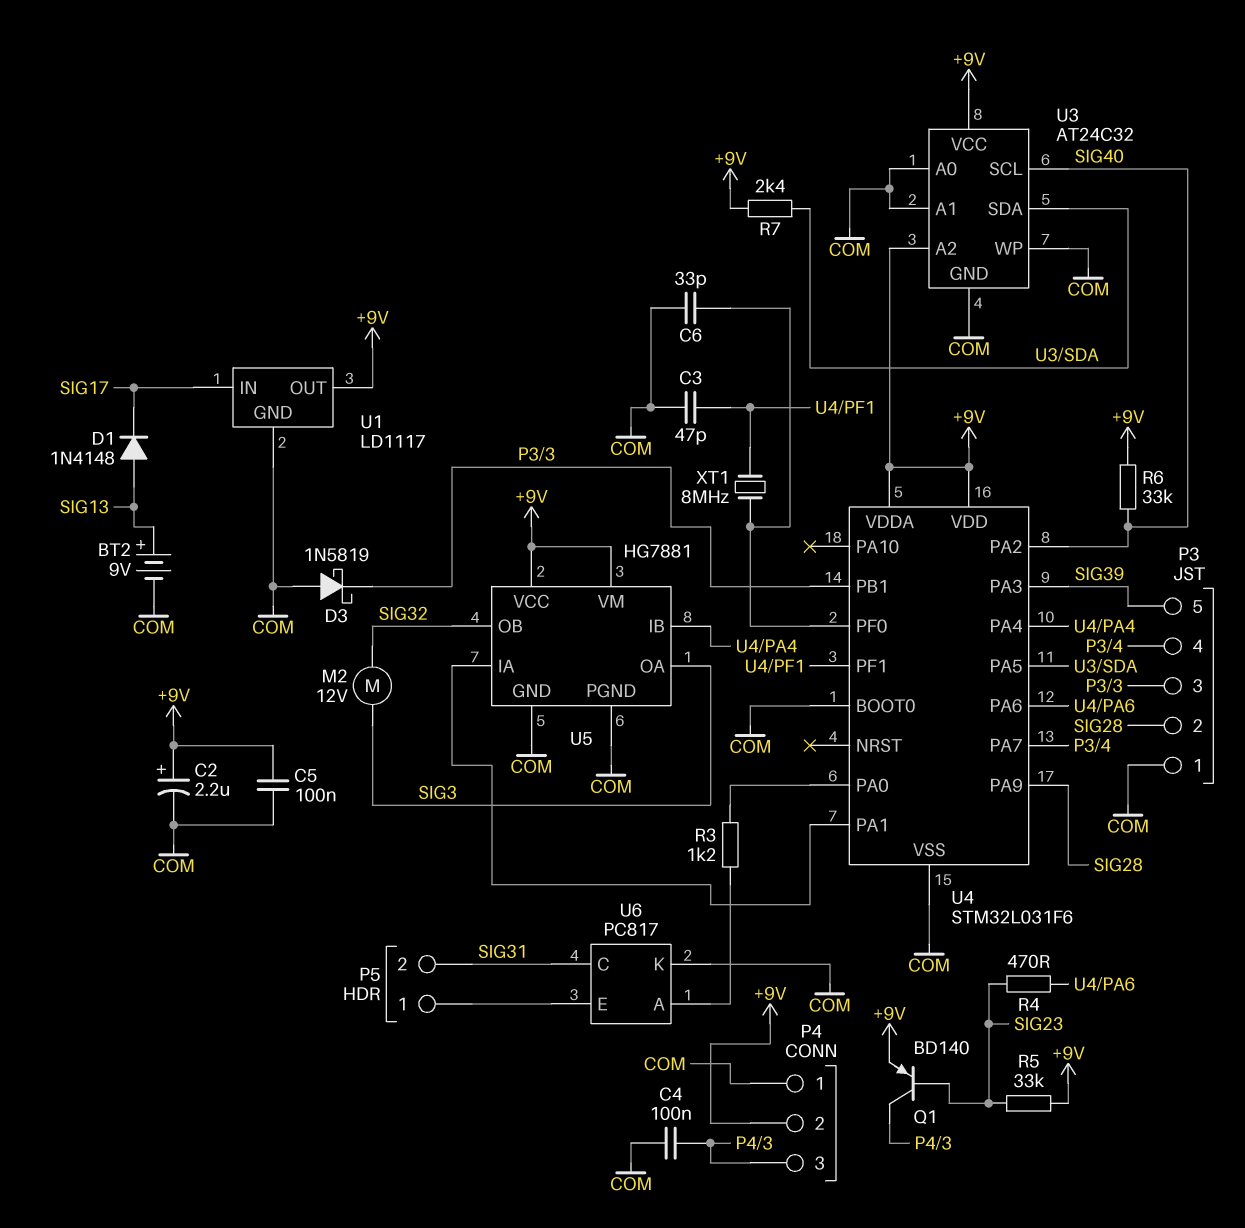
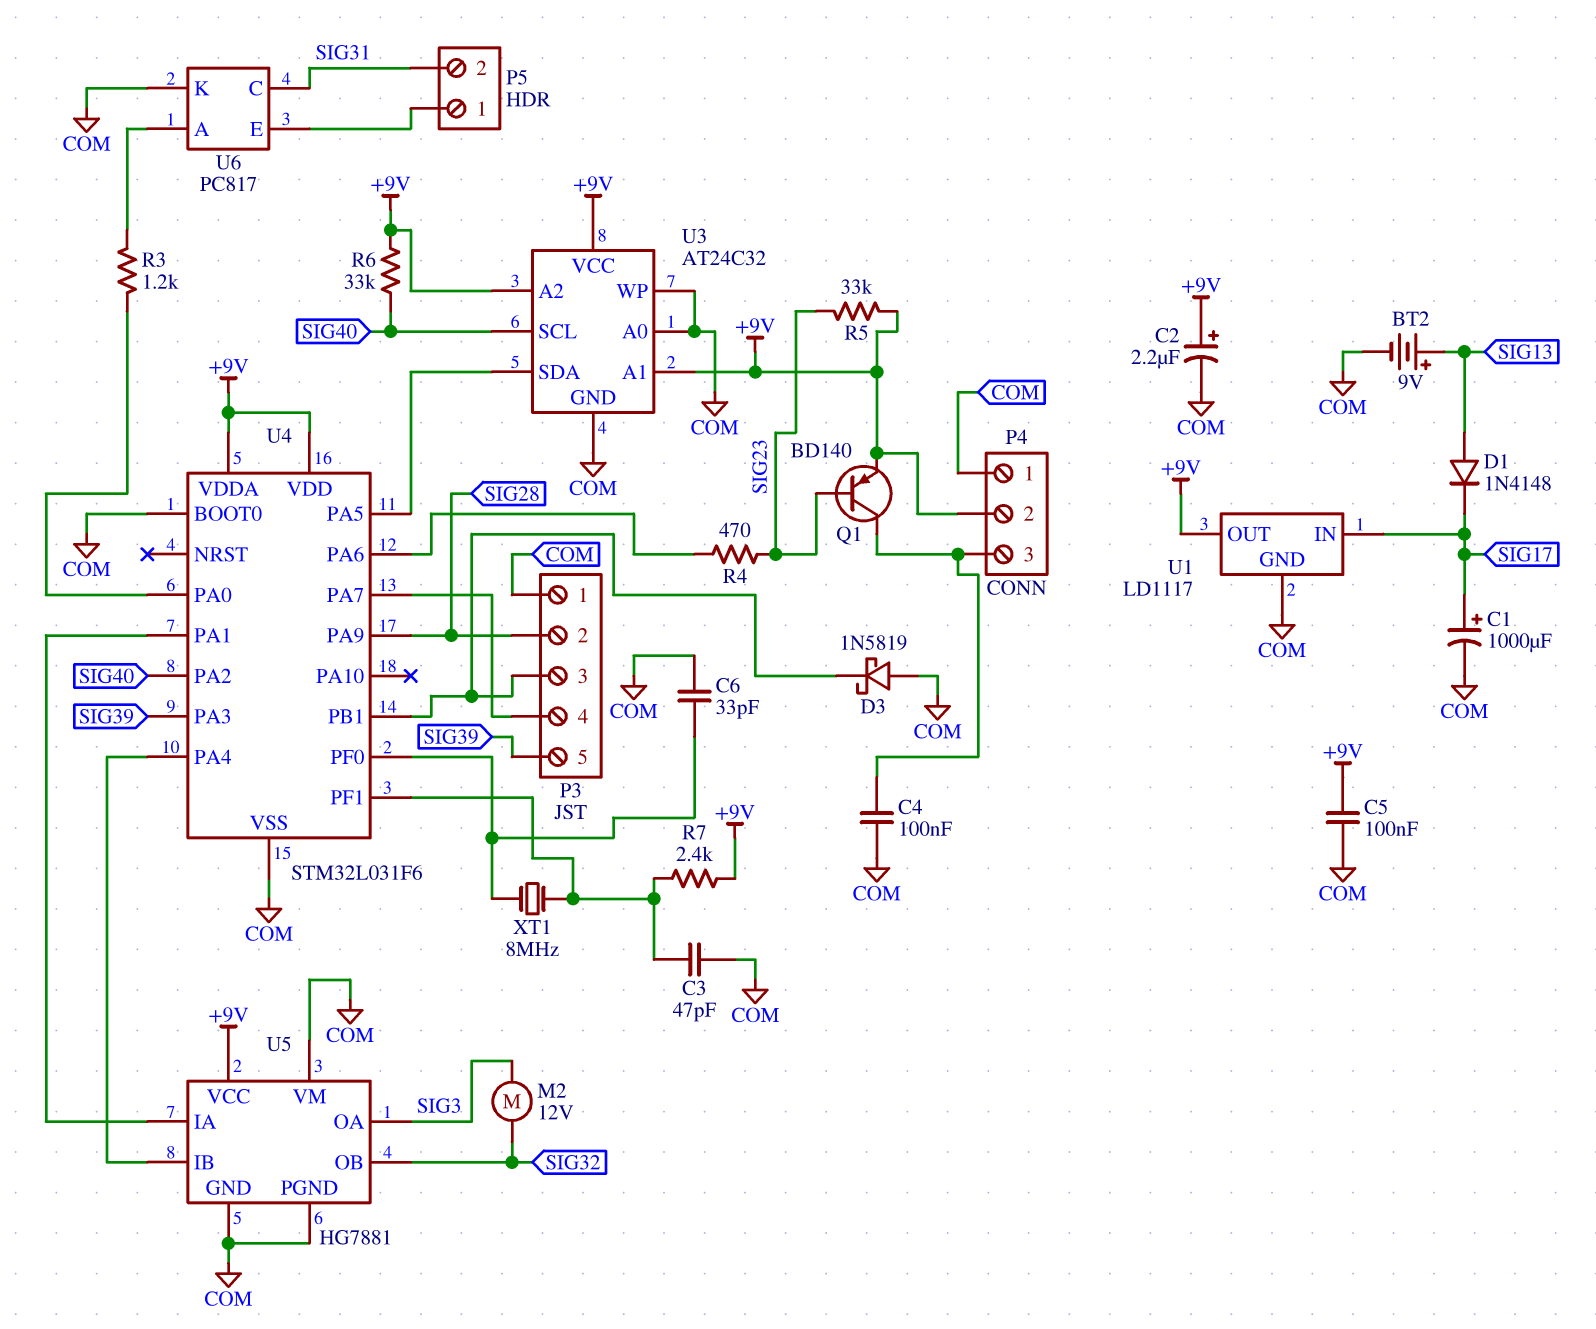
C1: none -> 1000uF (plus SIG17, minus COM)
R7: 2.4k (+9V, U3/SDA) -> 2.4k (+9V, U4/PF1)
U3 pin A1: COM -> +9V
U5 pin VM: +9V -> COM

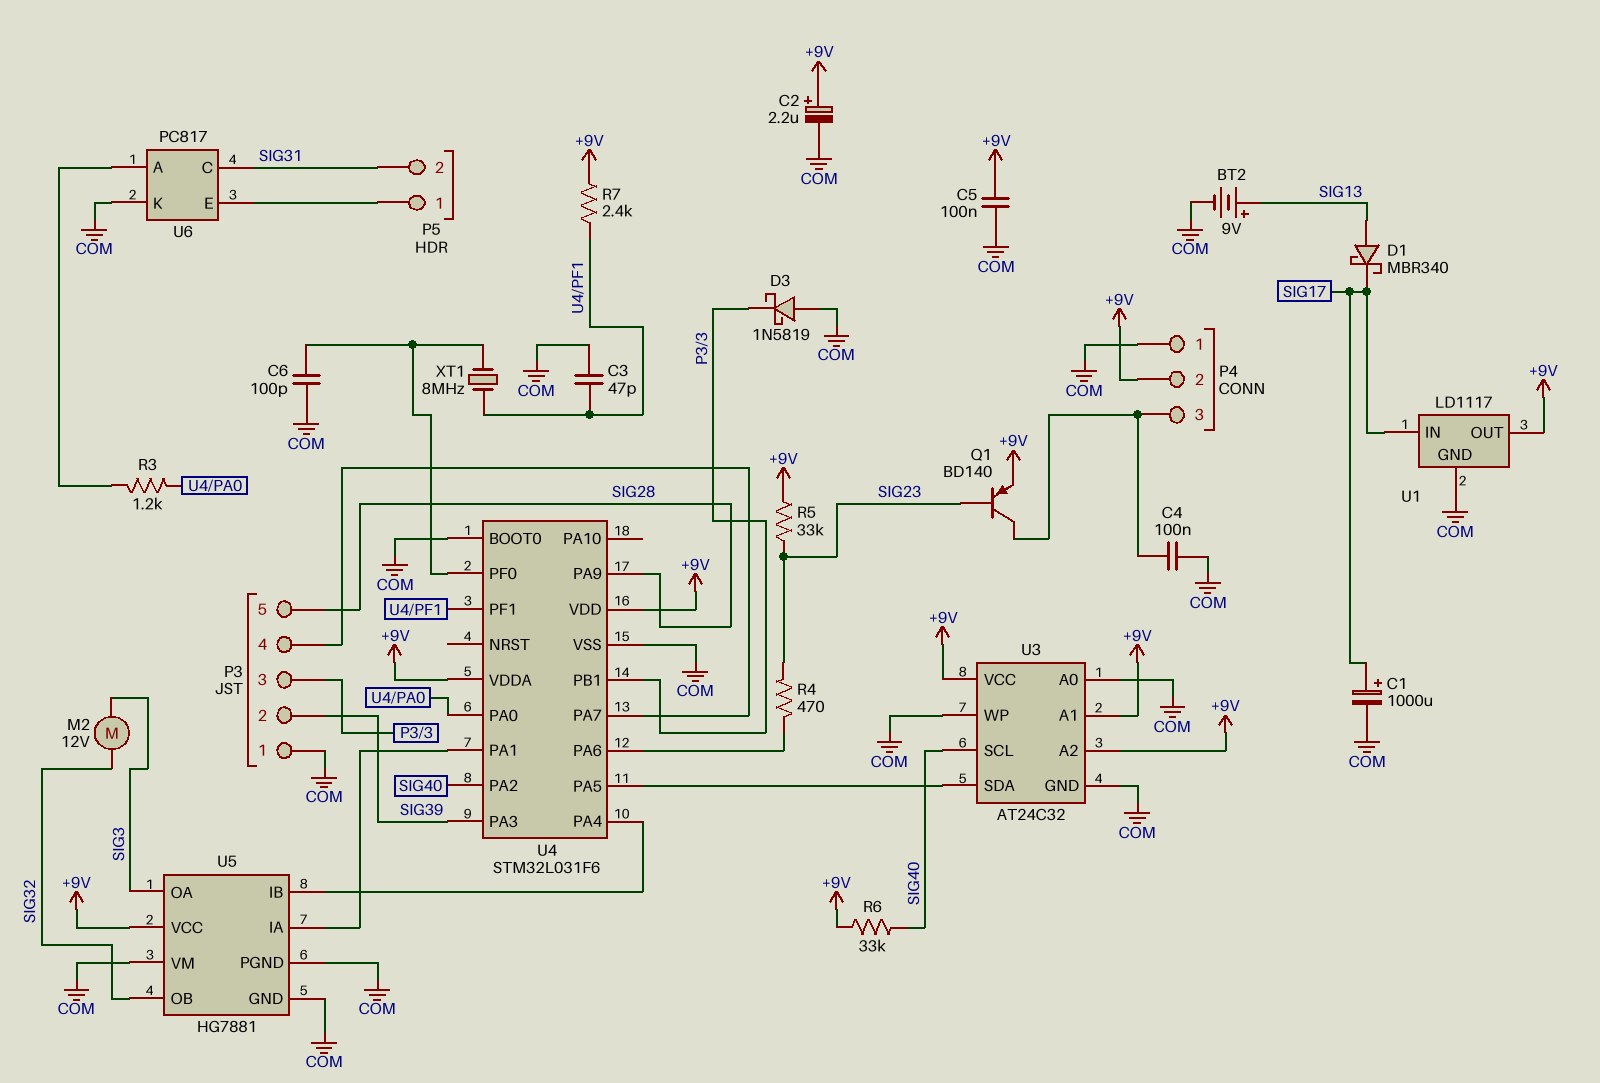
C6: 33pF (COM, U4/PF0) -> 100pF (COM, U4/PF0)
D1: diode 1N4148 (A SIG13, K SIG17) -> schottky MBR340 (A SIG13, K SIG17)
P3 pin 2: SIG28 -> SIG39
P3 pin 5: SIG39 -> SIG28

